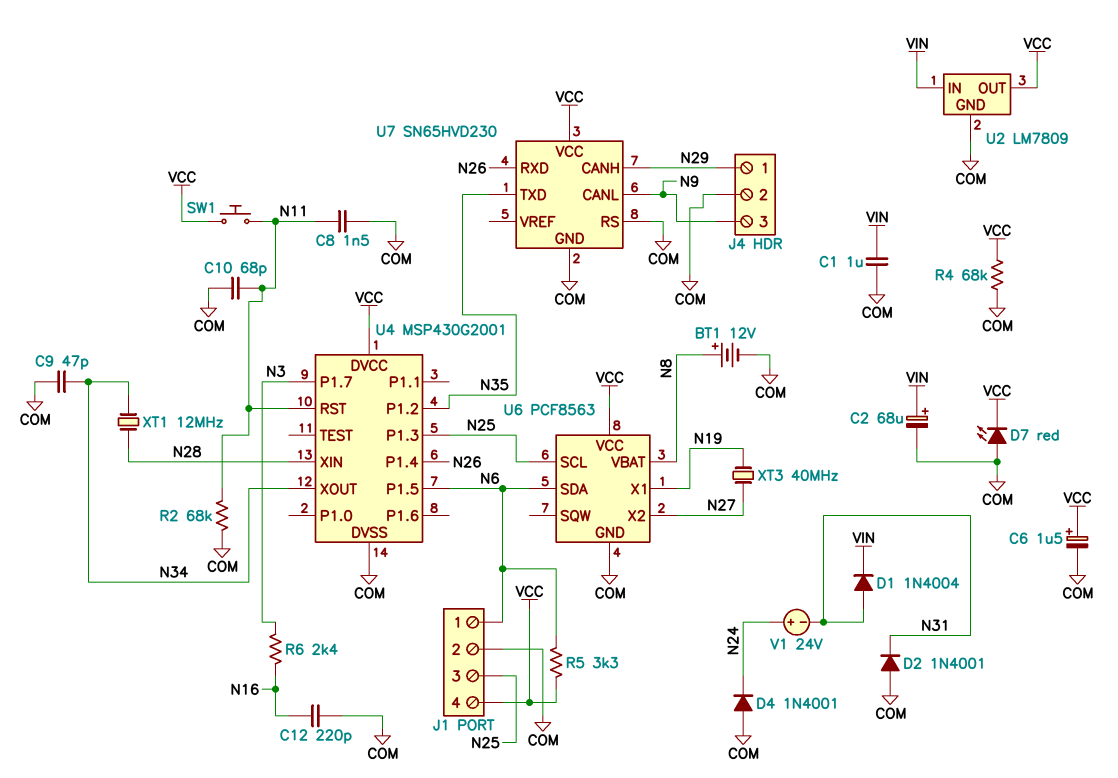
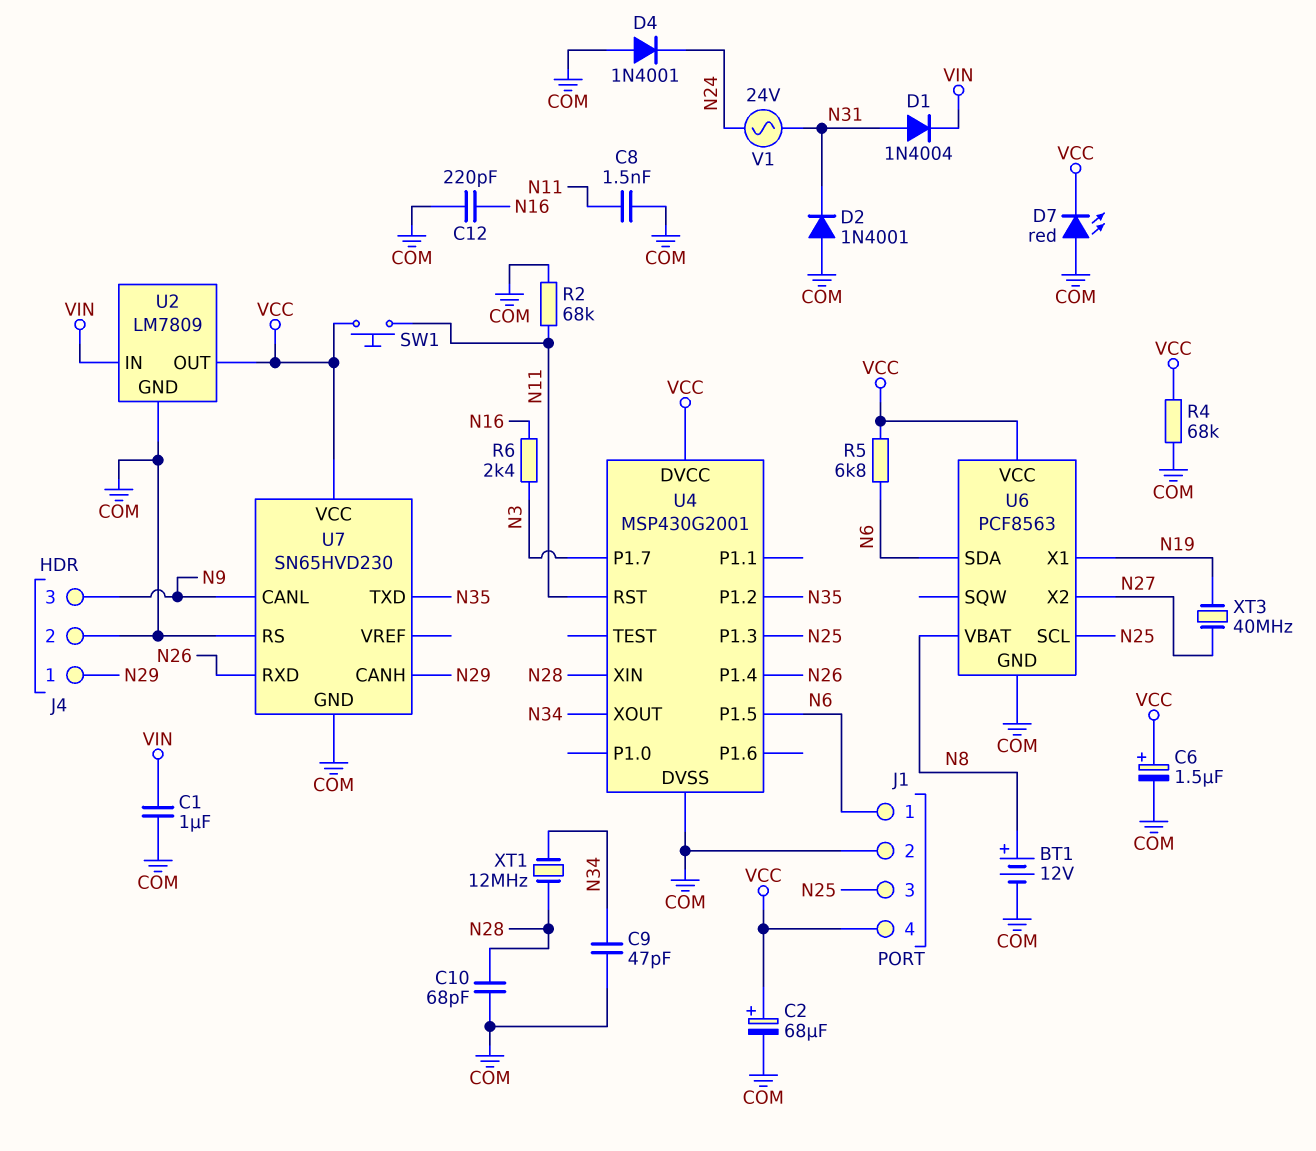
C2: 68uF (plus VIN, minus COM) -> 68uF (plus VCC, minus COM)
C10: 68pF (COM, N11) -> 68pF (COM, N28)
R5: 3.3k (N6, VCC) -> 6.8k (N6, VCC)
V1: 24V (plus N24, minus N31) -> AC 24V (N24, N31)

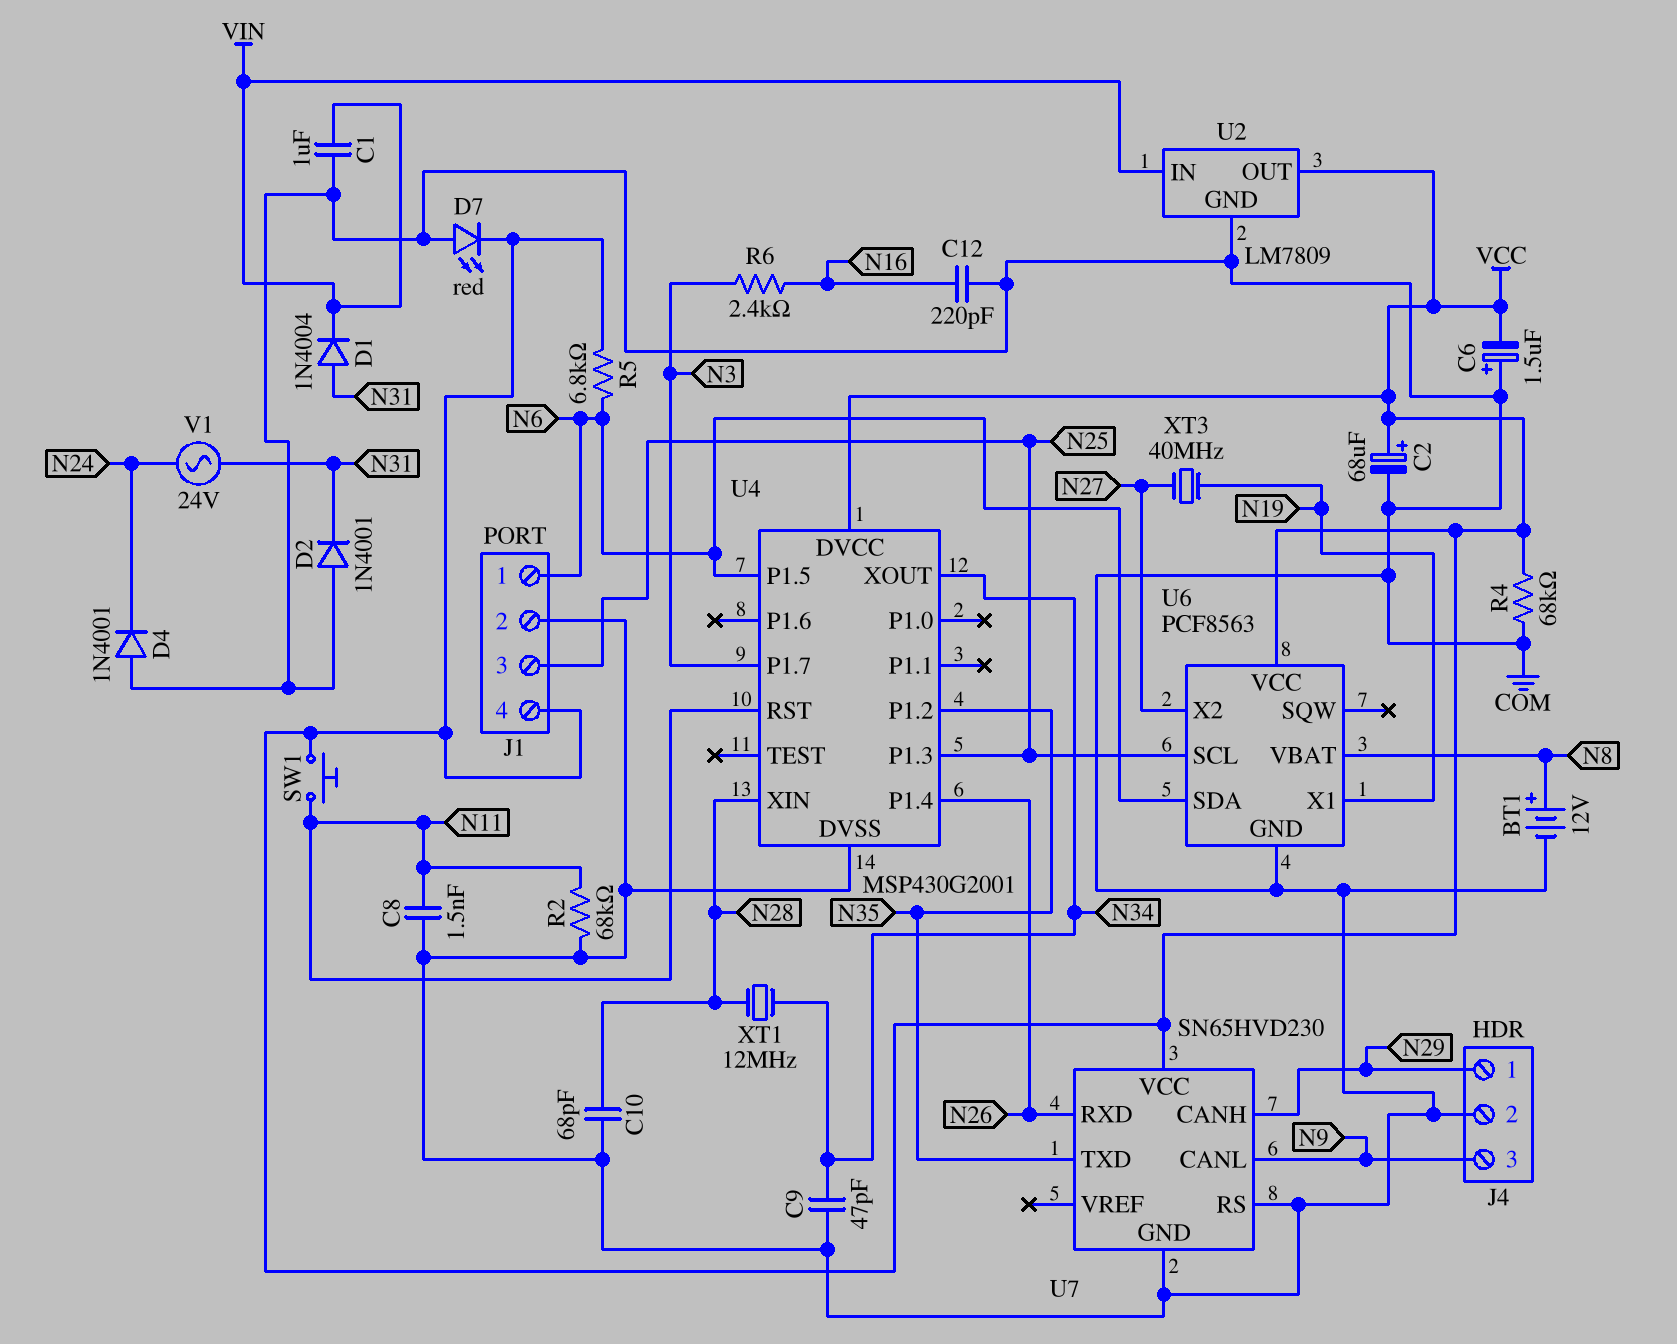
C6: 1.5uF (plus VCC, minus COM) -> 1.5uF (plus COM, minus VCC)

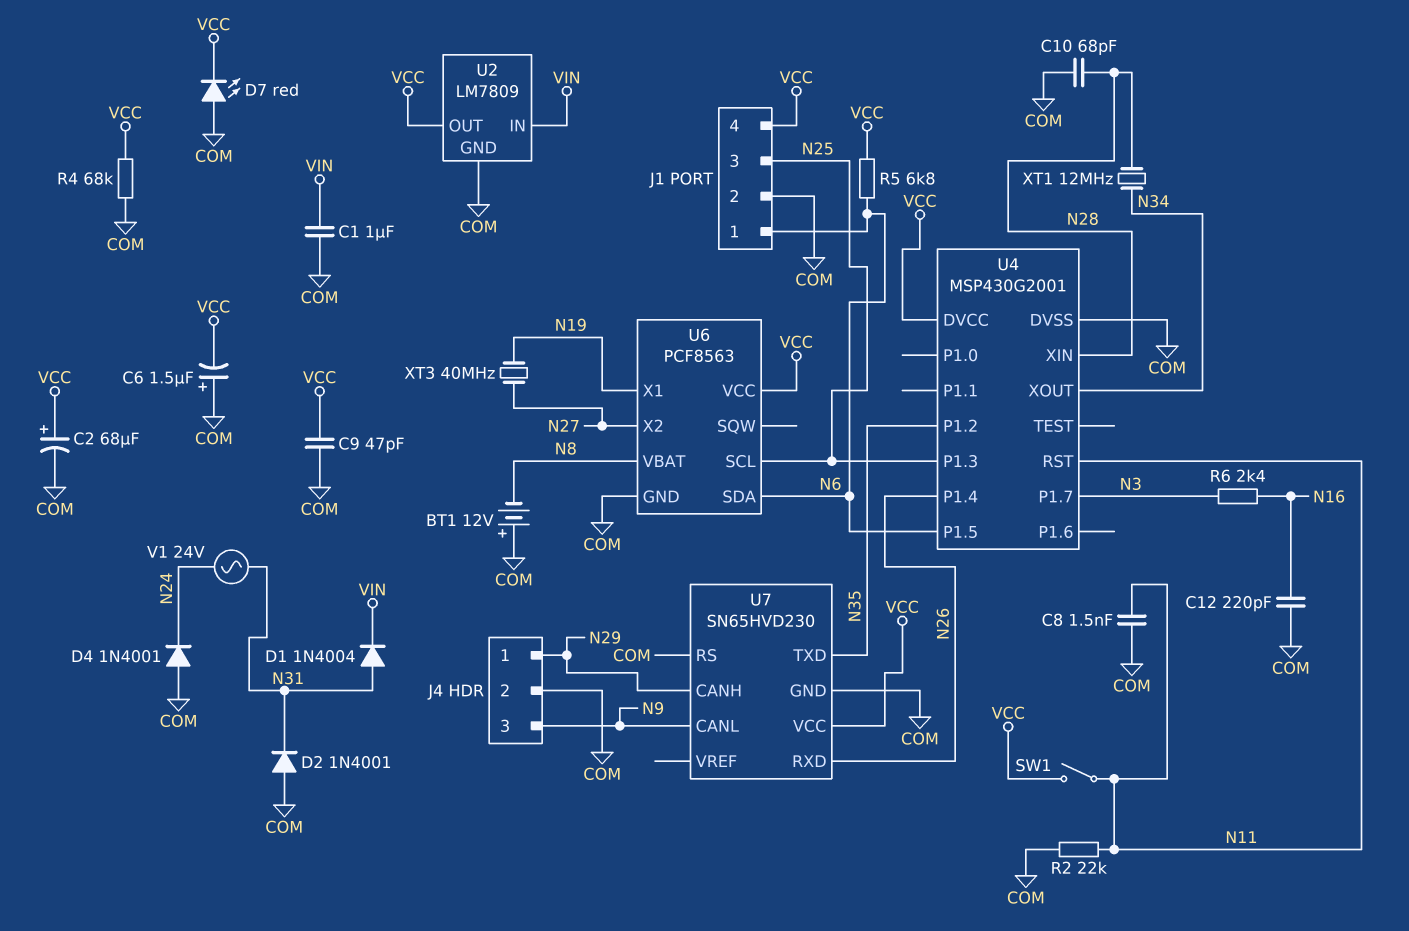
BT1: 12V (plus N8, minus COM) -> 12V (plus COM, minus N8)
C9: 47pF (COM, N34) -> 47pF (COM, VCC)
R2: 68k (COM, N11) -> 22k (COM, N11)
SW1: button (N11, VCC) -> switch (N11, VCC)

